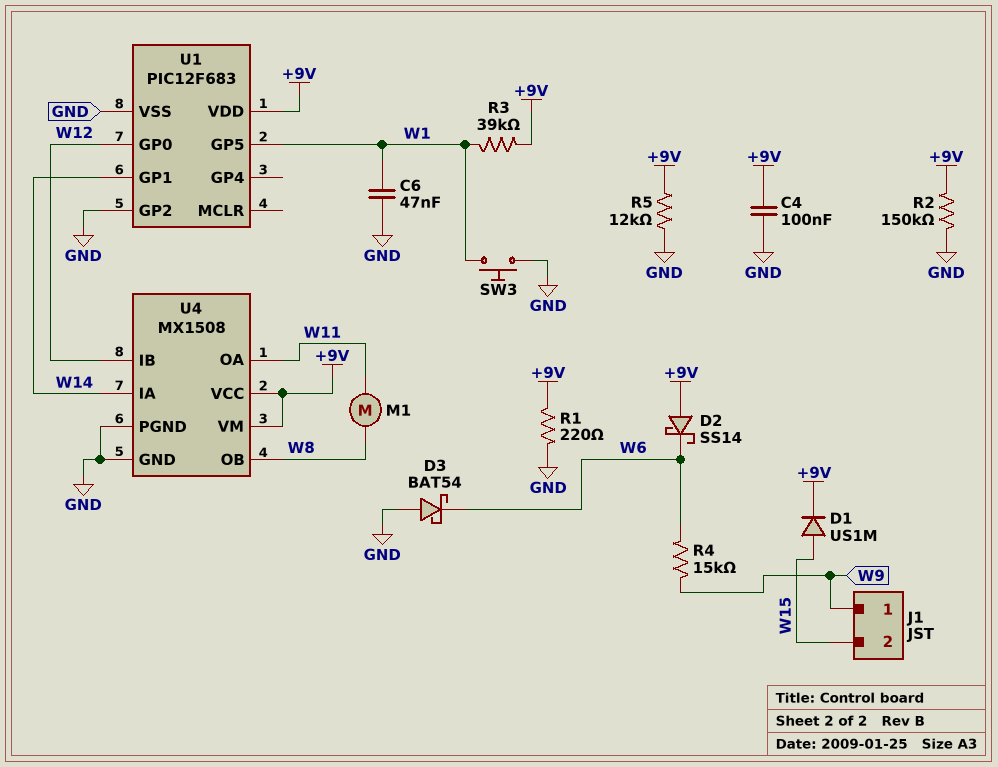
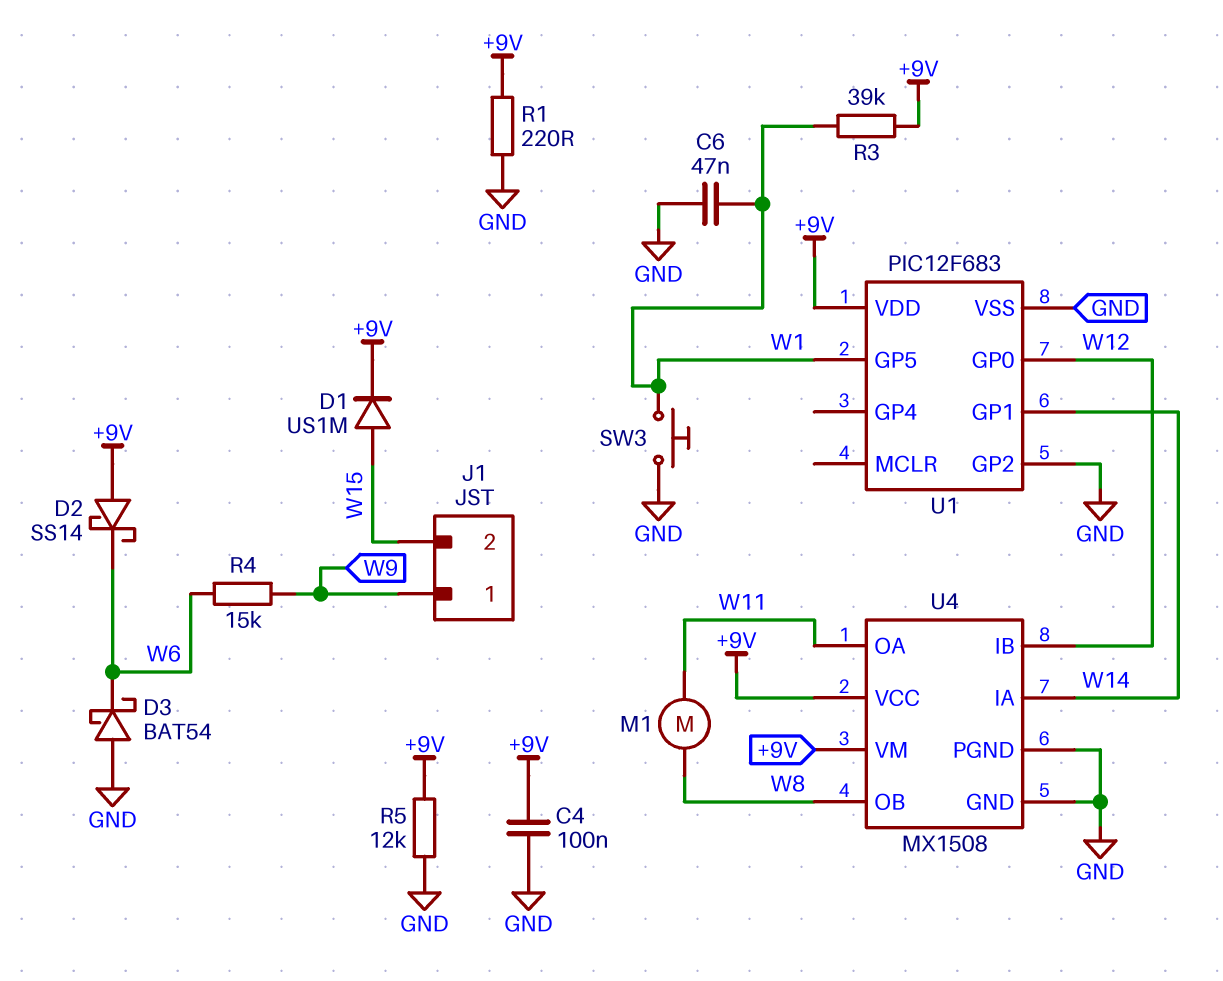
R2: 150k (+9V, GND) -> none

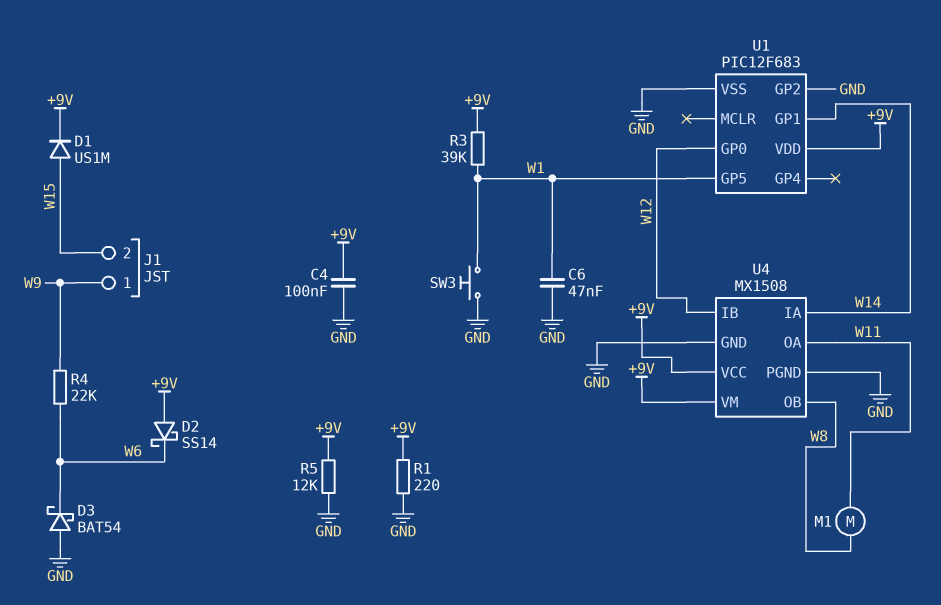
R4: 15k (W6, W9) -> 22k (W6, W9)

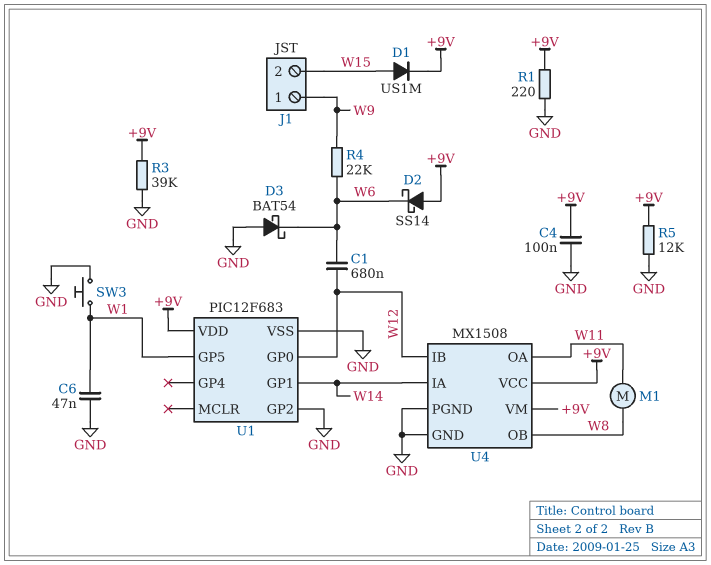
C1: none -> 680nF (W6, W12)
R3: 39k (+9V, W1) -> 39k (+9V, GND)

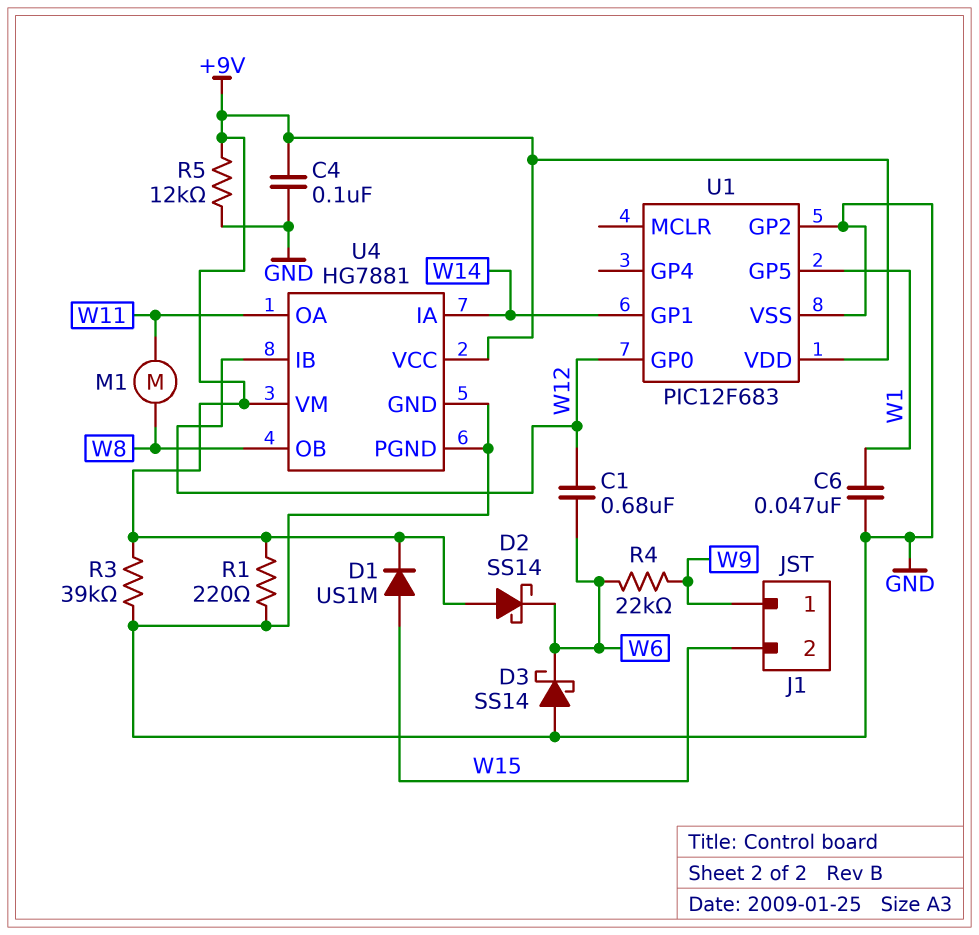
D3: schottky BAT54 (A GND, K W6) -> schottky SS14 (A GND, K W6)
SW3: button (GND, W1) -> none
U4: MX1508 -> HG7881

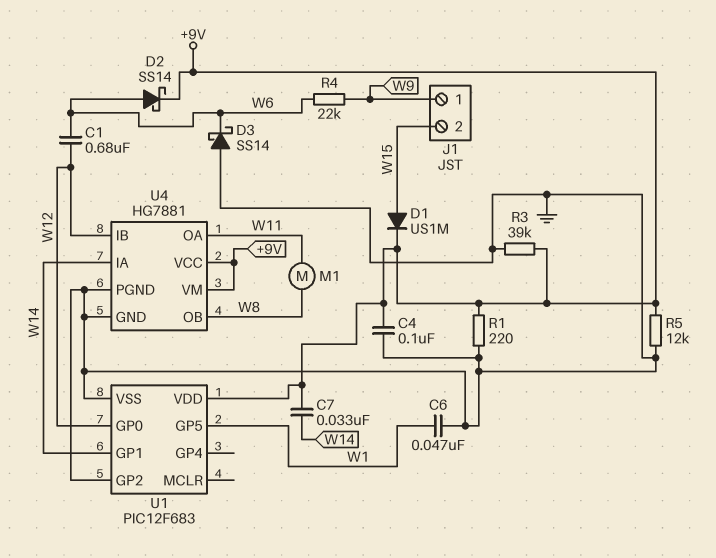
C7: none -> 33nF (+9V, W14)
D2: schottky SS14 (A +9V, K W6) -> schottky SS14 (A W6, K +9V)

